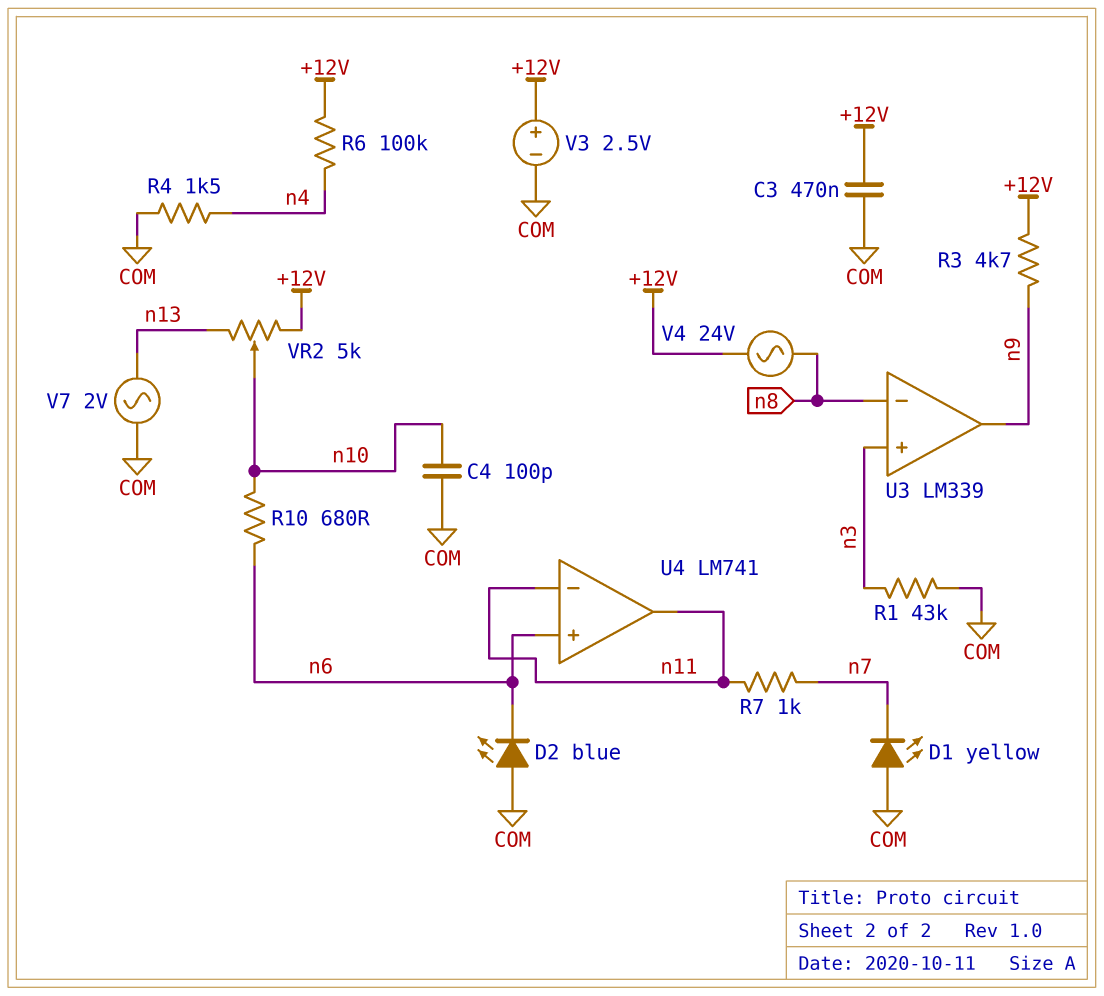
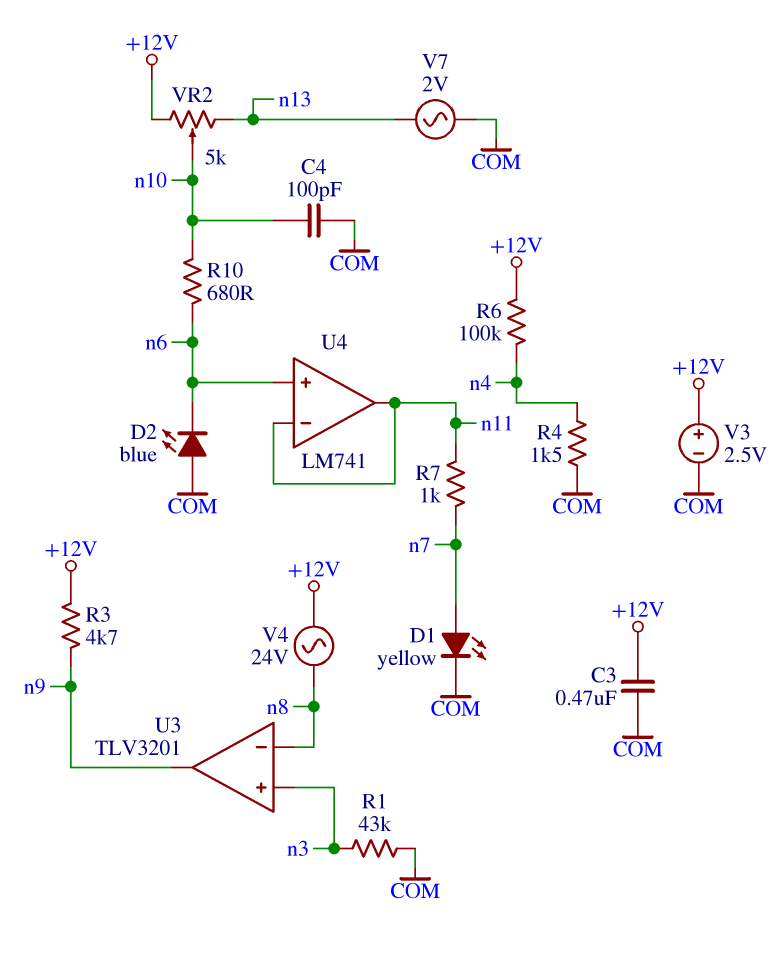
D1: LED yellow (A COM, K n7) -> LED yellow (A n7, K COM)
U3: LM339 -> TLV3201

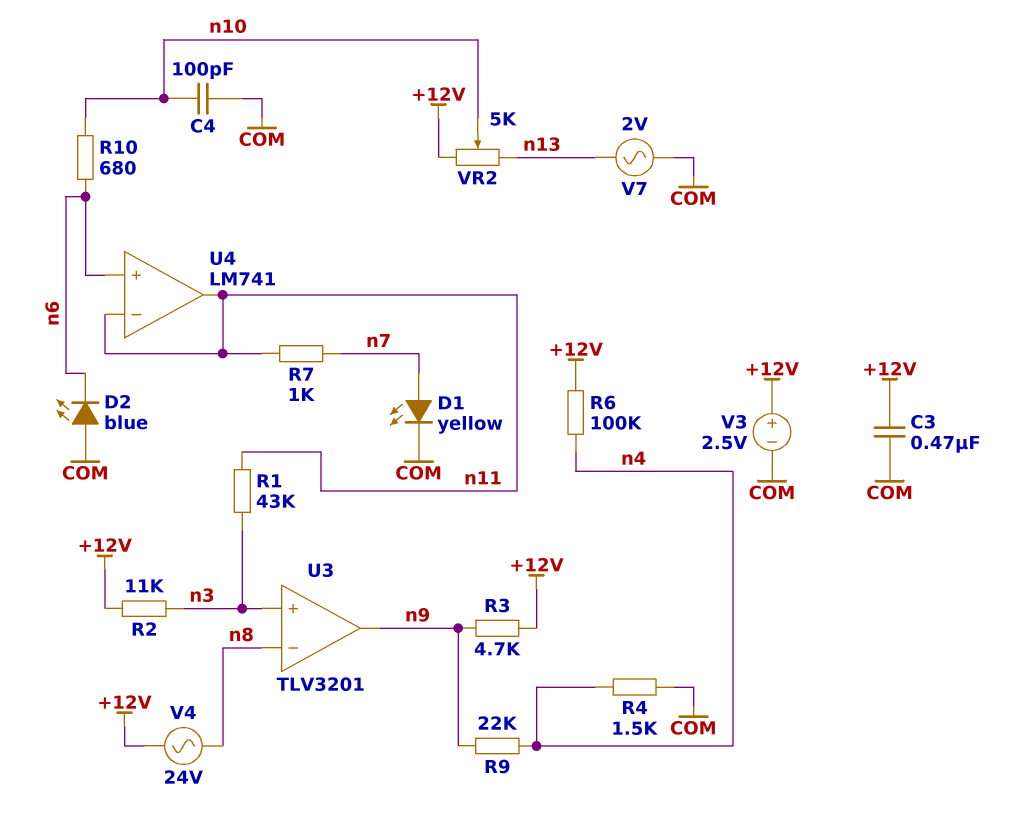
R1: 43k (COM, n3) -> 43k (n3, n11)
R2: none -> 11k (+12V, n3)
R9: none -> 22k (n4, n9)

